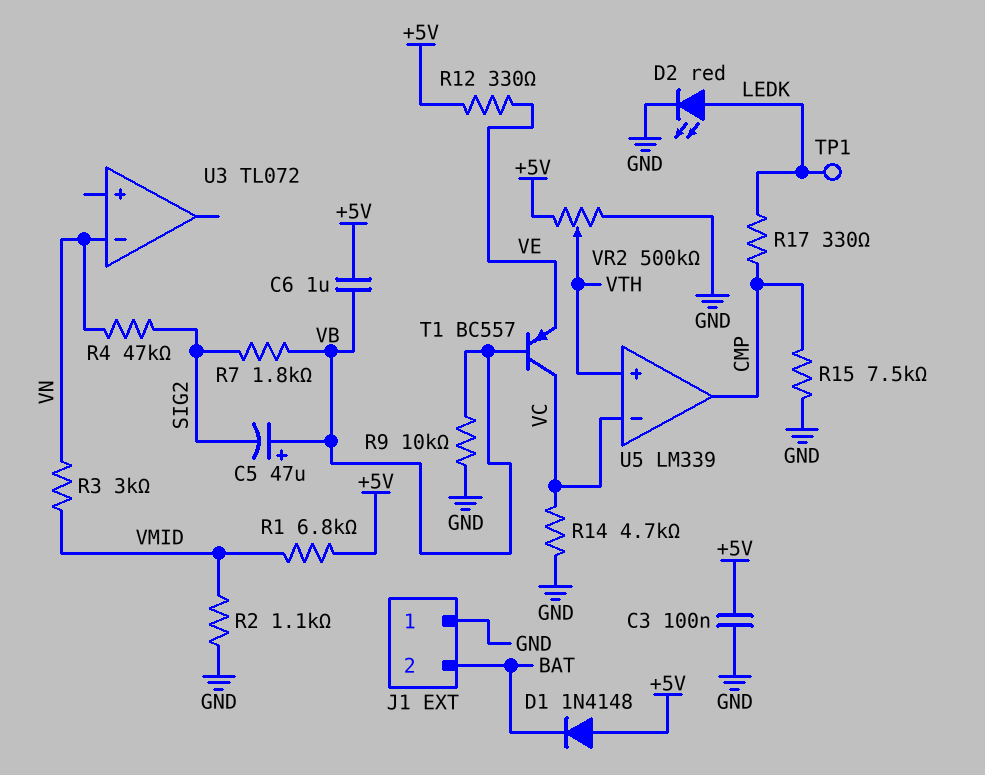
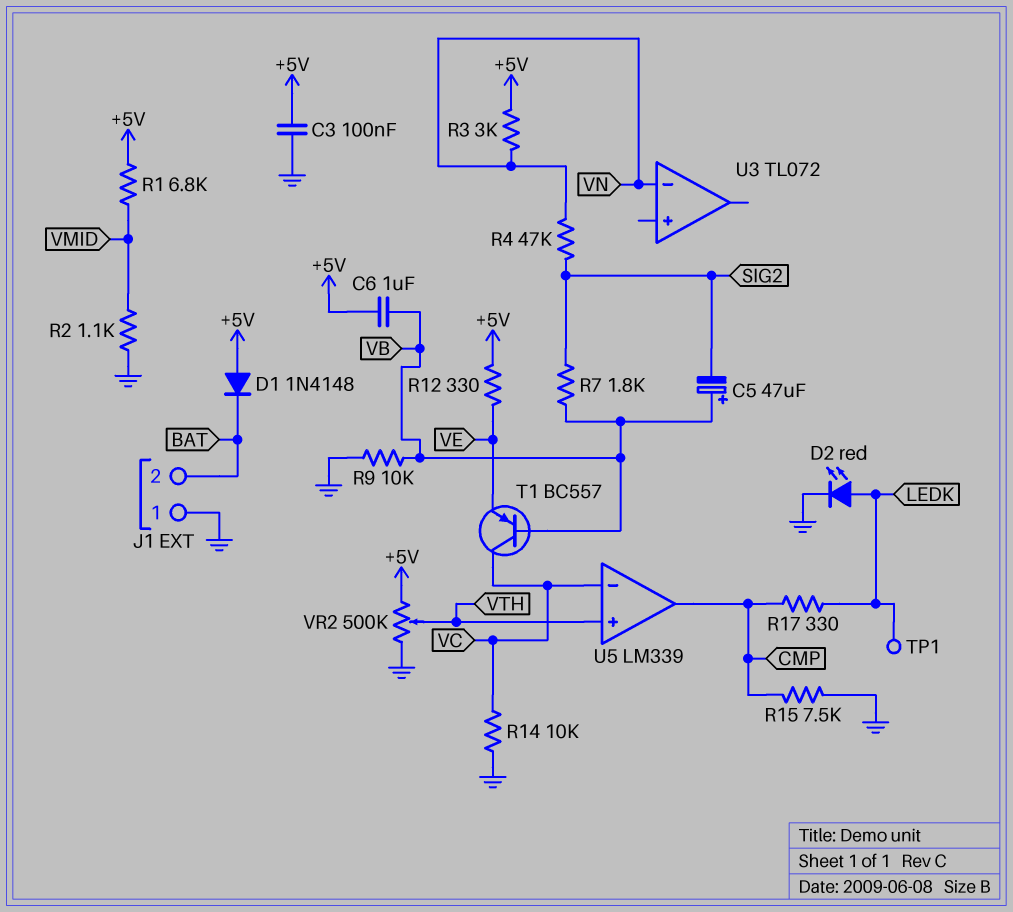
R3: 3k (VMID, VN) -> 3k (+5V, VN)
R14: 4.7k (GND, VC) -> 10k (GND, VC)

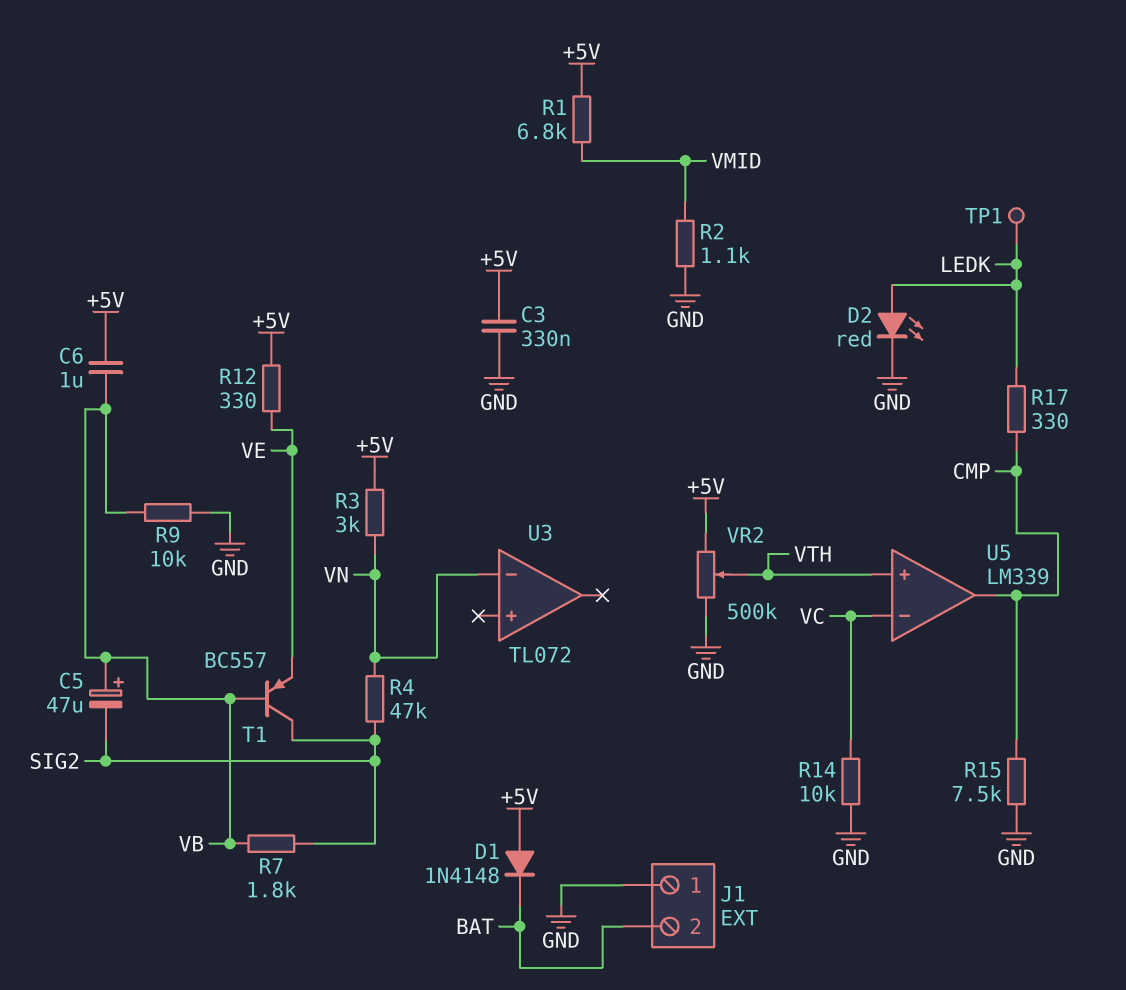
C3: 100nF (+5V, GND) -> 330nF (+5V, GND)
T1: PNP BC557 (B VB, C VC, E VE) -> PNP BC557 (B VB, C SIG2, E VE)

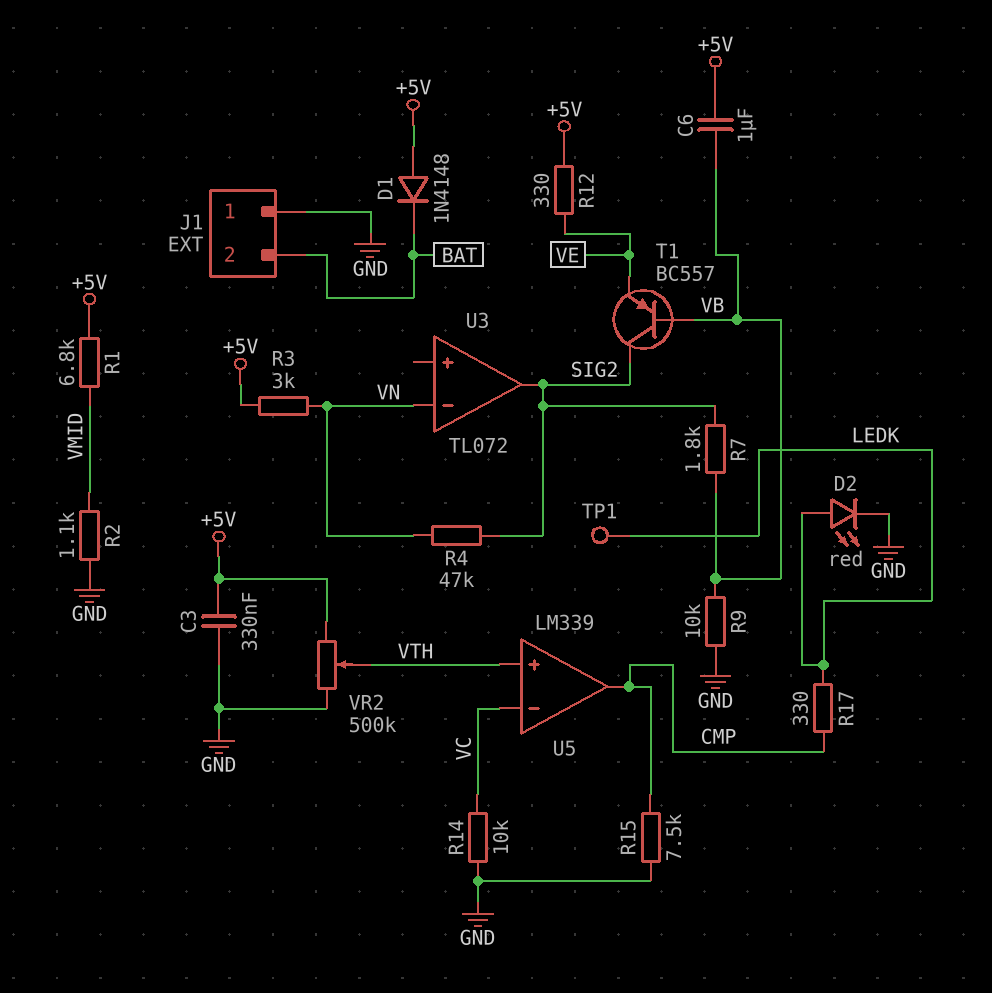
C5: 47uF (plus VB, minus SIG2) -> none
U3 pin out: none -> SIG2

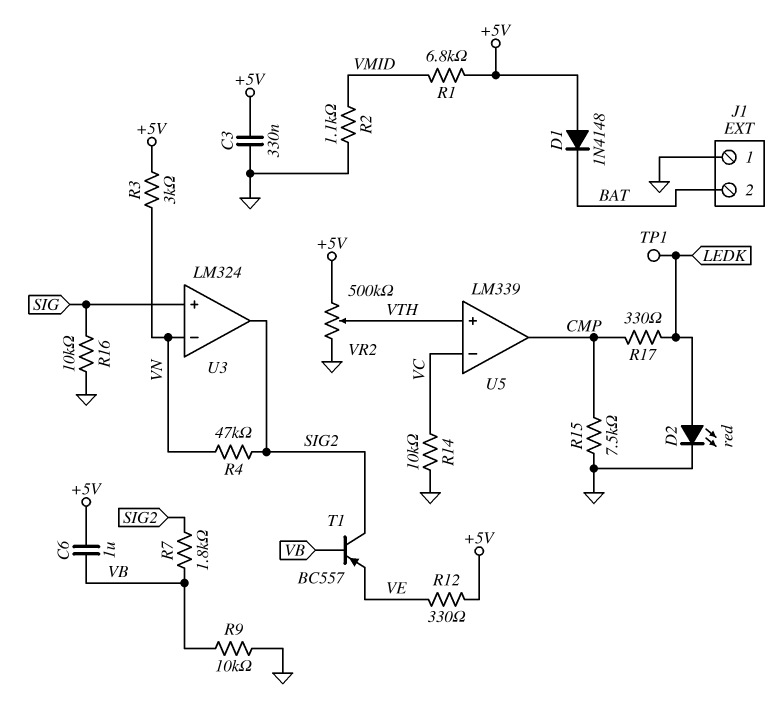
R16: none -> 10k (GND, SIG)
U3: TL072 -> LM324
U3 pin in+: none -> SIG

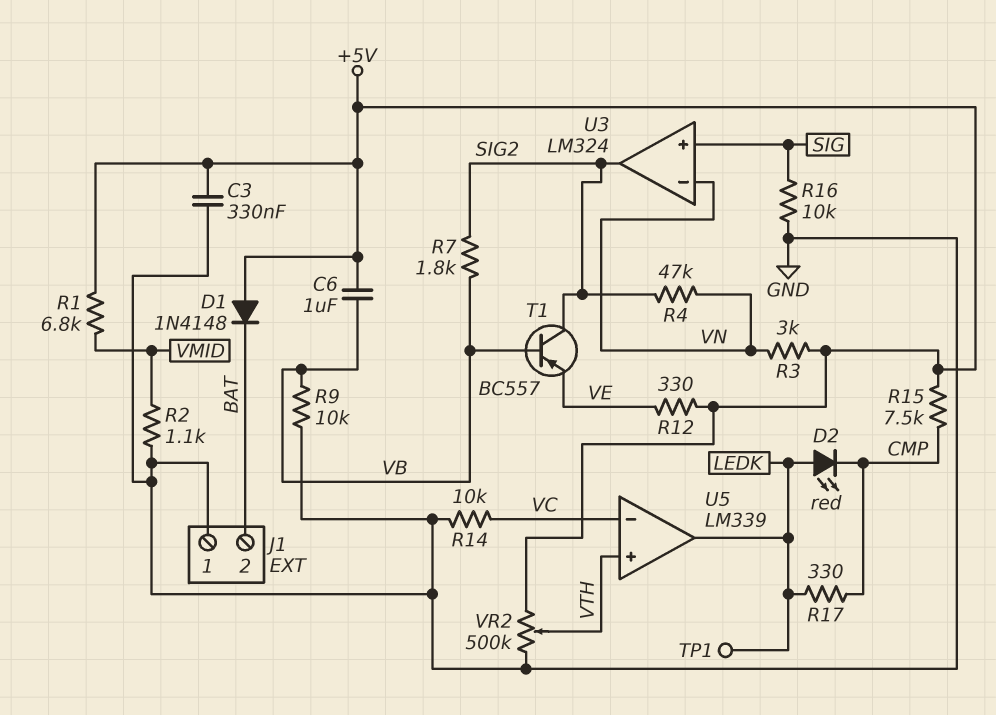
D2: LED red (A LEDK, K GND) -> LED red (A LEDK, K CMP)
R15: 7.5k (CMP, GND) -> 7.5k (+5V, CMP)
U5 pin out: CMP -> LEDK

